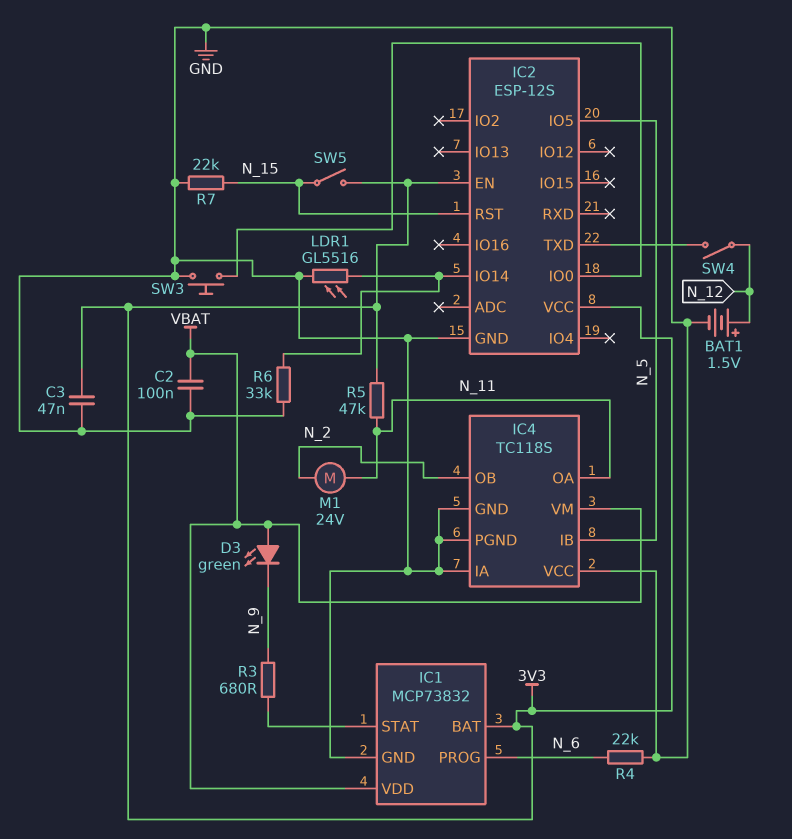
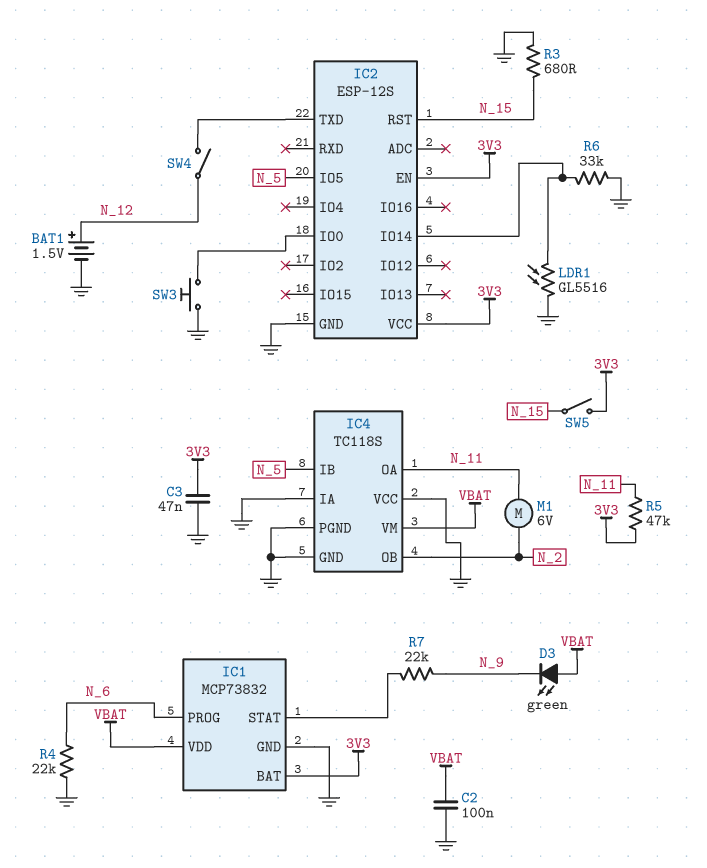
M1: motor 24V (N_2, N_11) -> motor 6V (N_2, N_11)
R3: 680 (IC1/STAT, N_9) -> 680 (GND, N_15)
R7: 22k (GND, N_15) -> 22k (IC1/STAT, N_9)

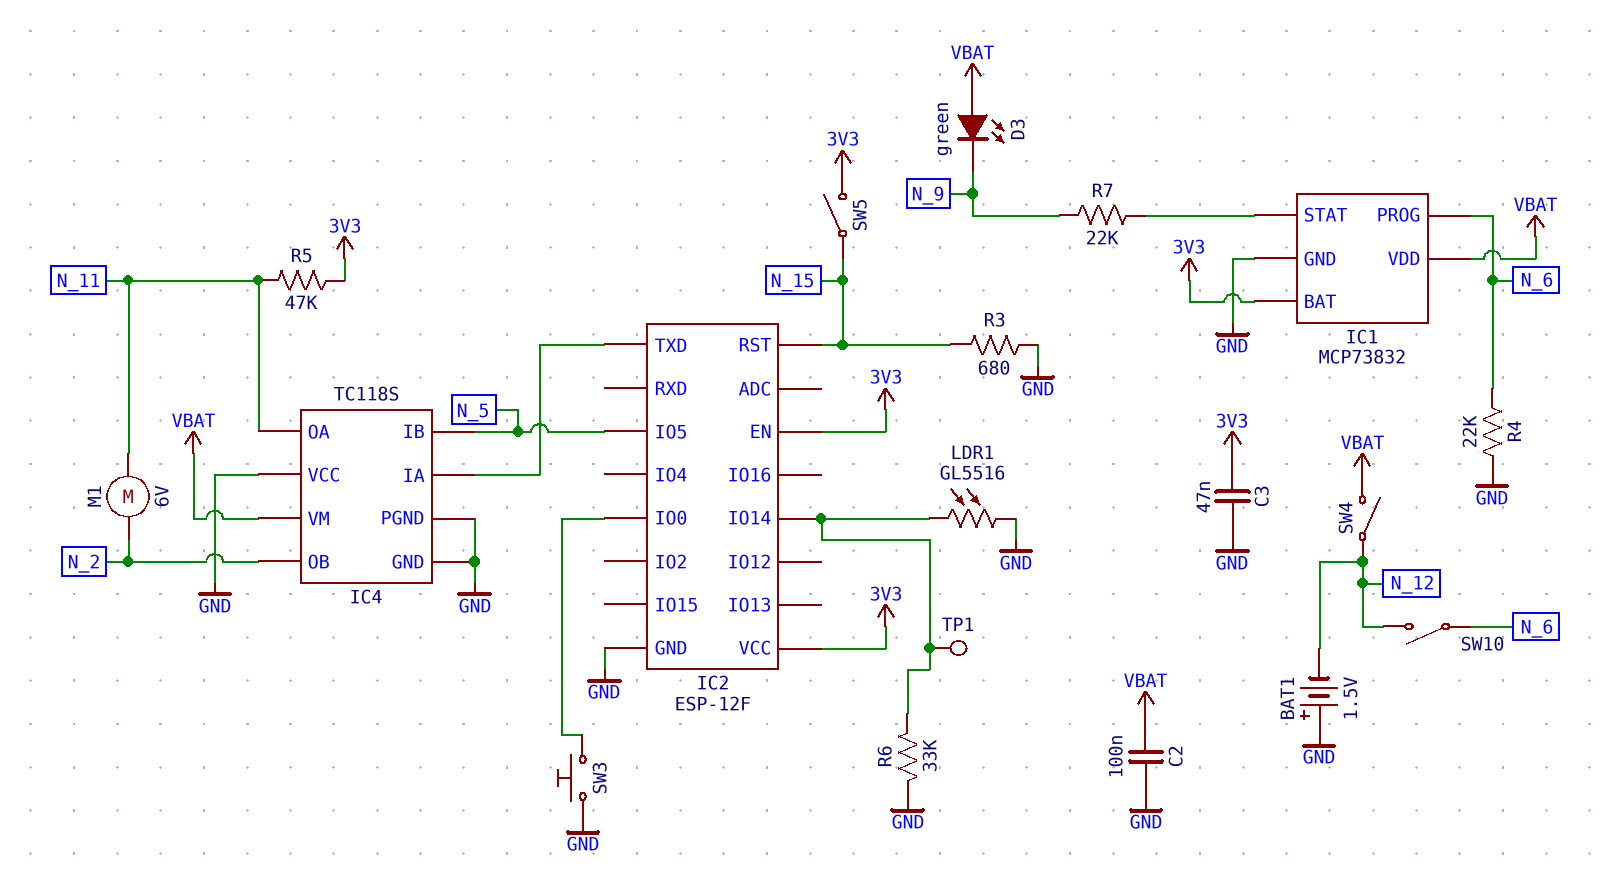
BAT1: 1.5V (plus N_12, minus GND) -> 1.5V (plus GND, minus N_12)
IC2: ESP-12S -> ESP-12F
IC4 pin IA: GND -> IC2/TXD
SW4: switch (IC2/TXD, N_12) -> switch (N_12, VBAT)
SW10: none -> switch (N_6, N_12)
TP1: none -> test point (IC2/IO14)

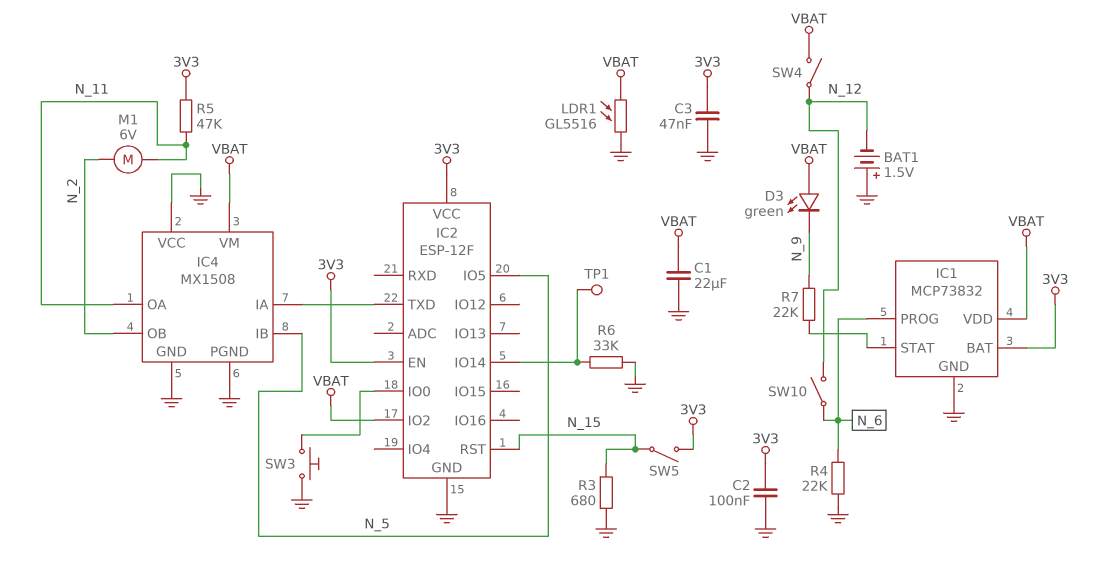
C1: none -> 22uF (GND, VBAT)
C2: 100nF (GND, VBAT) -> 100nF (3V3, GND)
IC2 pin IO2: none -> VBAT
IC4: TC118S -> MX1508
LDR1: GL5516 (GND, IC2/IO14) -> GL5516 (GND, VBAT)

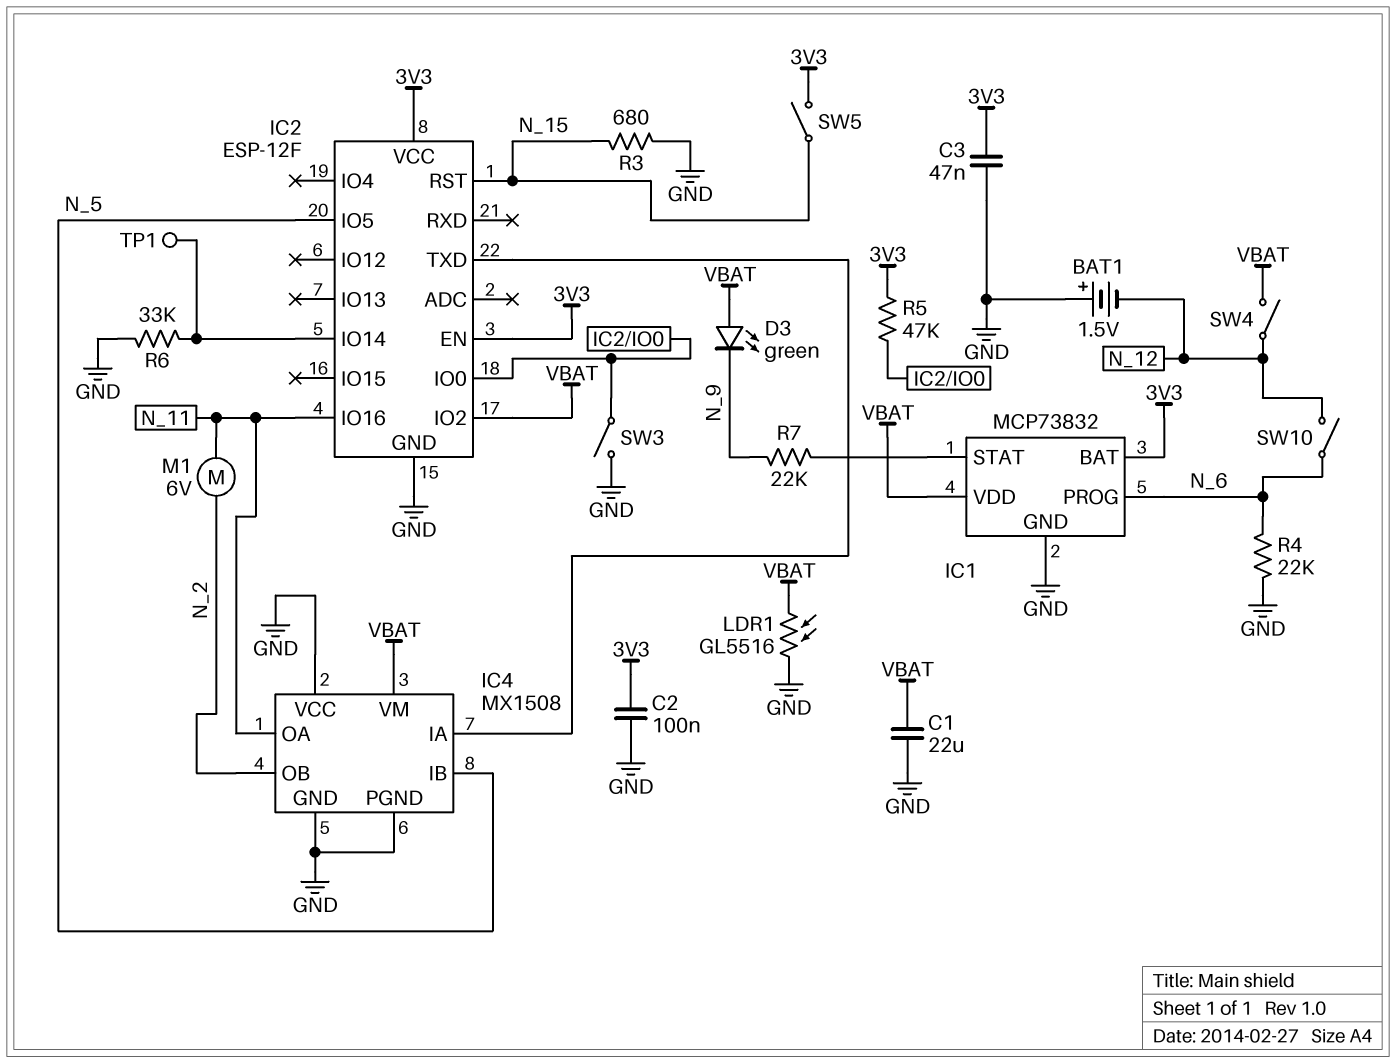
IC2 pin IO16: none -> N_11
R5: 47k (3V3, N_11) -> 47k (3V3, IC2/IO0)
SW3: button (GND, IC2/IO0) -> switch (GND, IC2/IO0)

